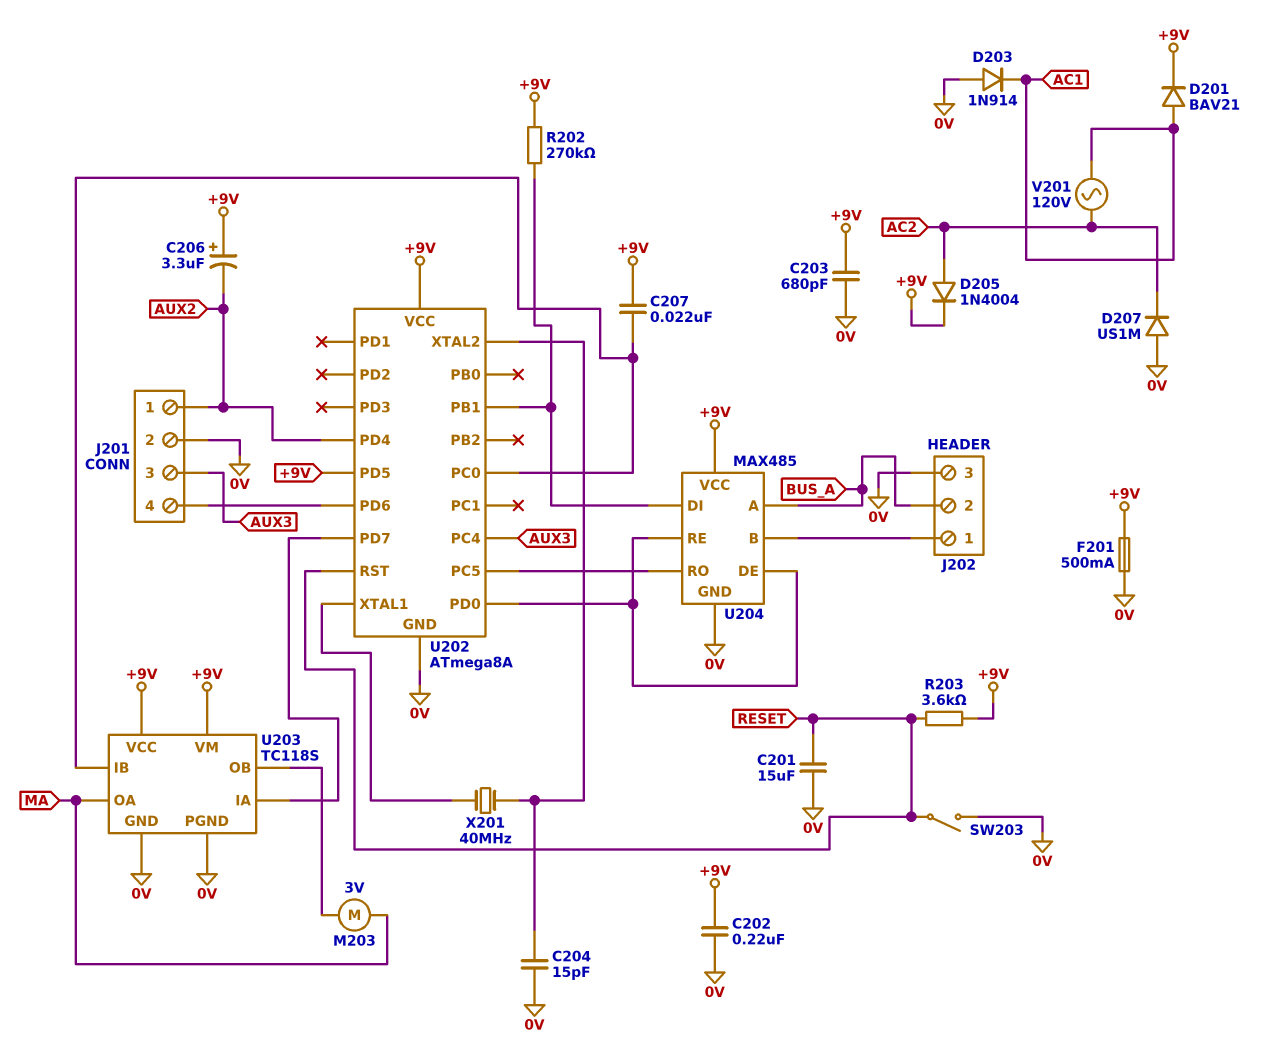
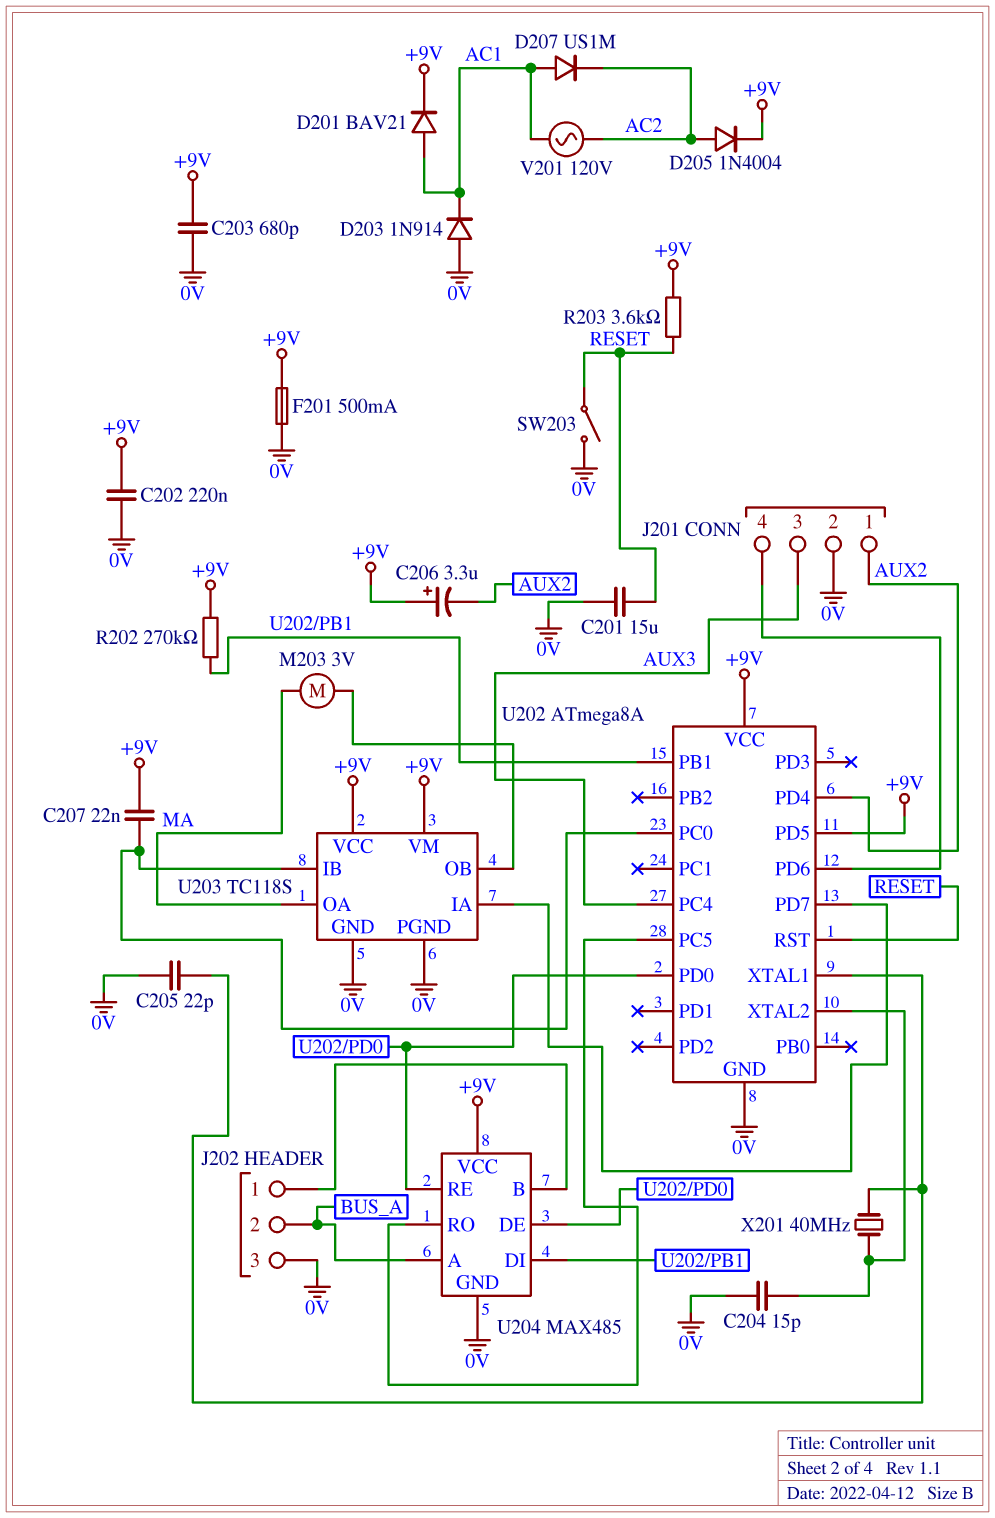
C205: none -> 22pF (0V, U202/XTAL1)
D207: diode US1M (A 0V, K AC2) -> diode US1M (A AC1, K AC2)

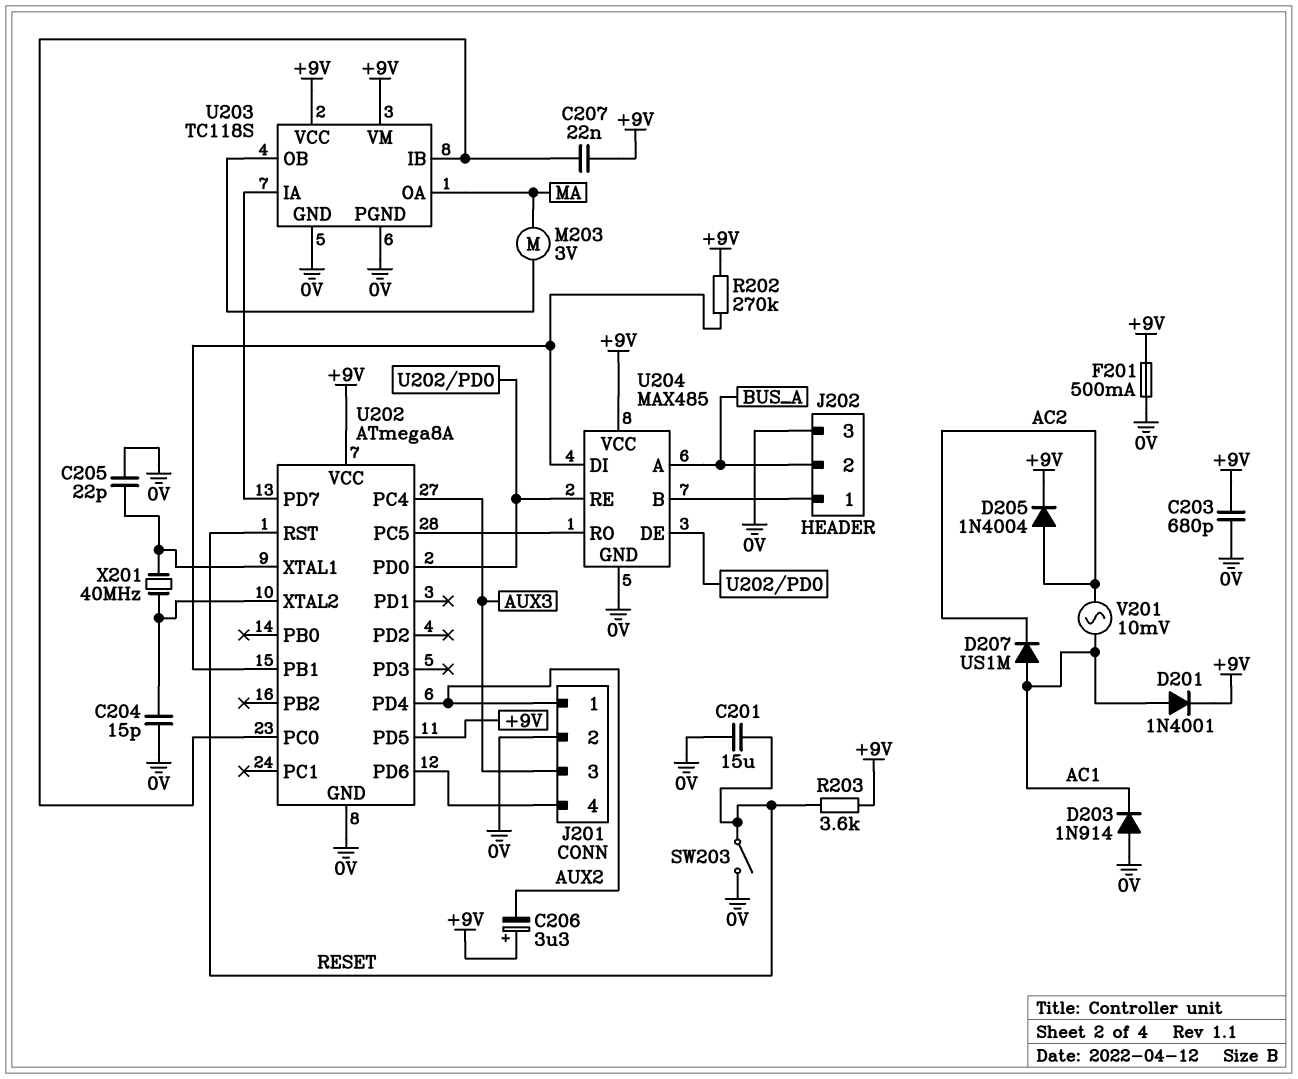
C202: 220nF (+9V, 0V) -> none
D201: diode BAV21 (A AC1, K +9V) -> diode 1N4001 (A AC1, K +9V)
V201: AC 120V (AC1, AC2) -> AC 10mV (AC1, AC2)

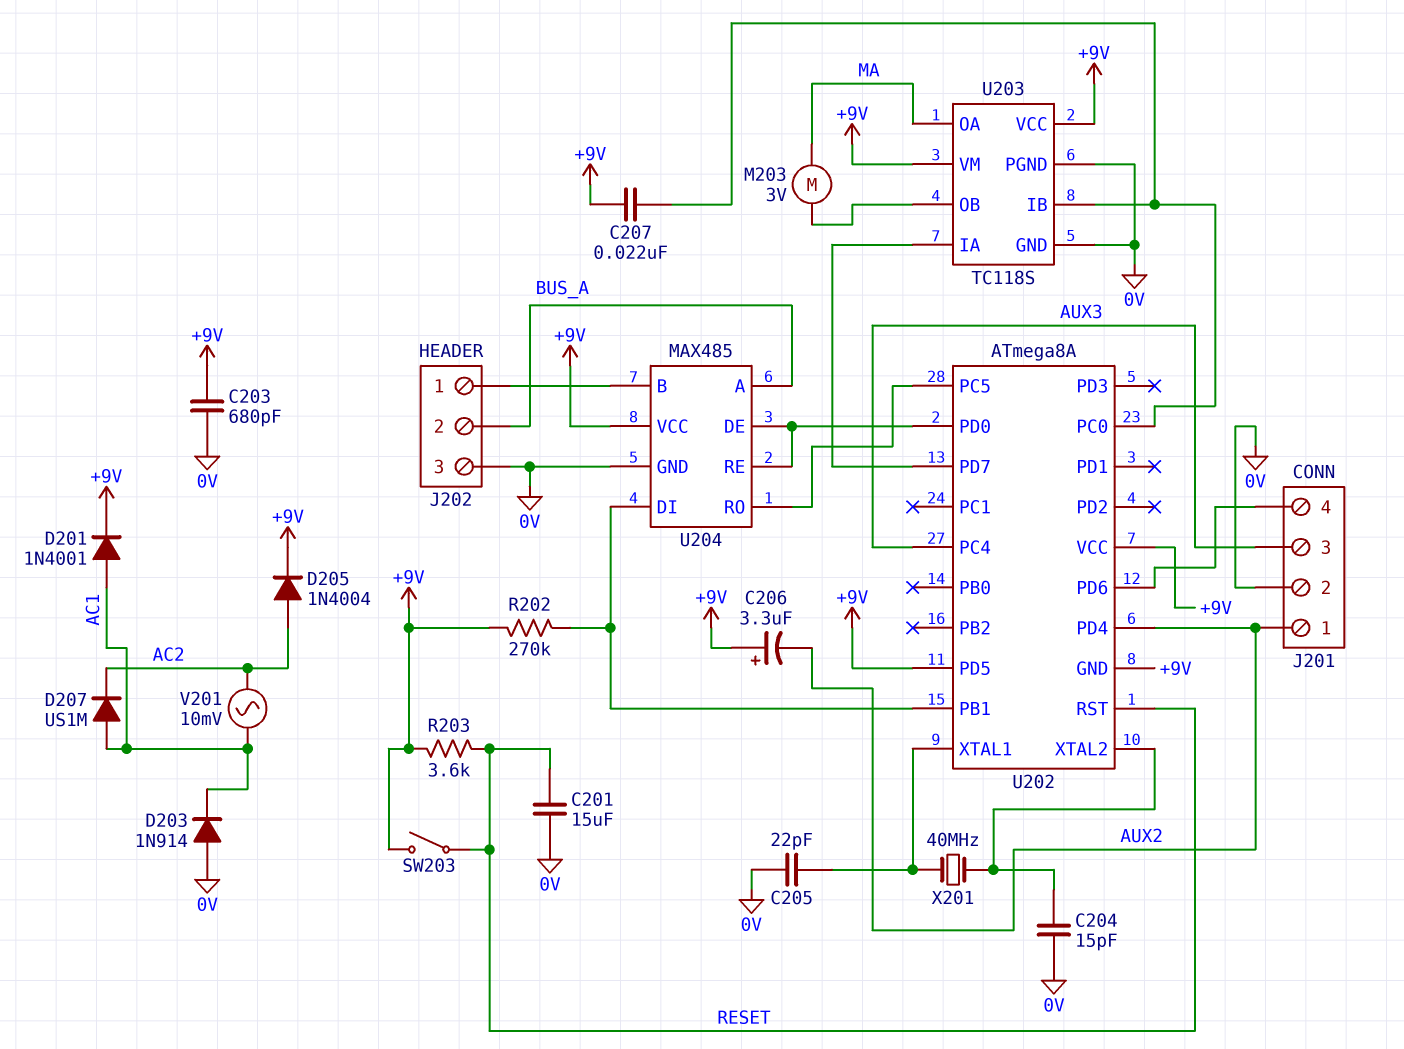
F201: 500mA (+9V, 0V) -> none
SW203: switch (0V, RESET) -> switch (+9V, RESET)
U202 pin GND: 0V -> +9V

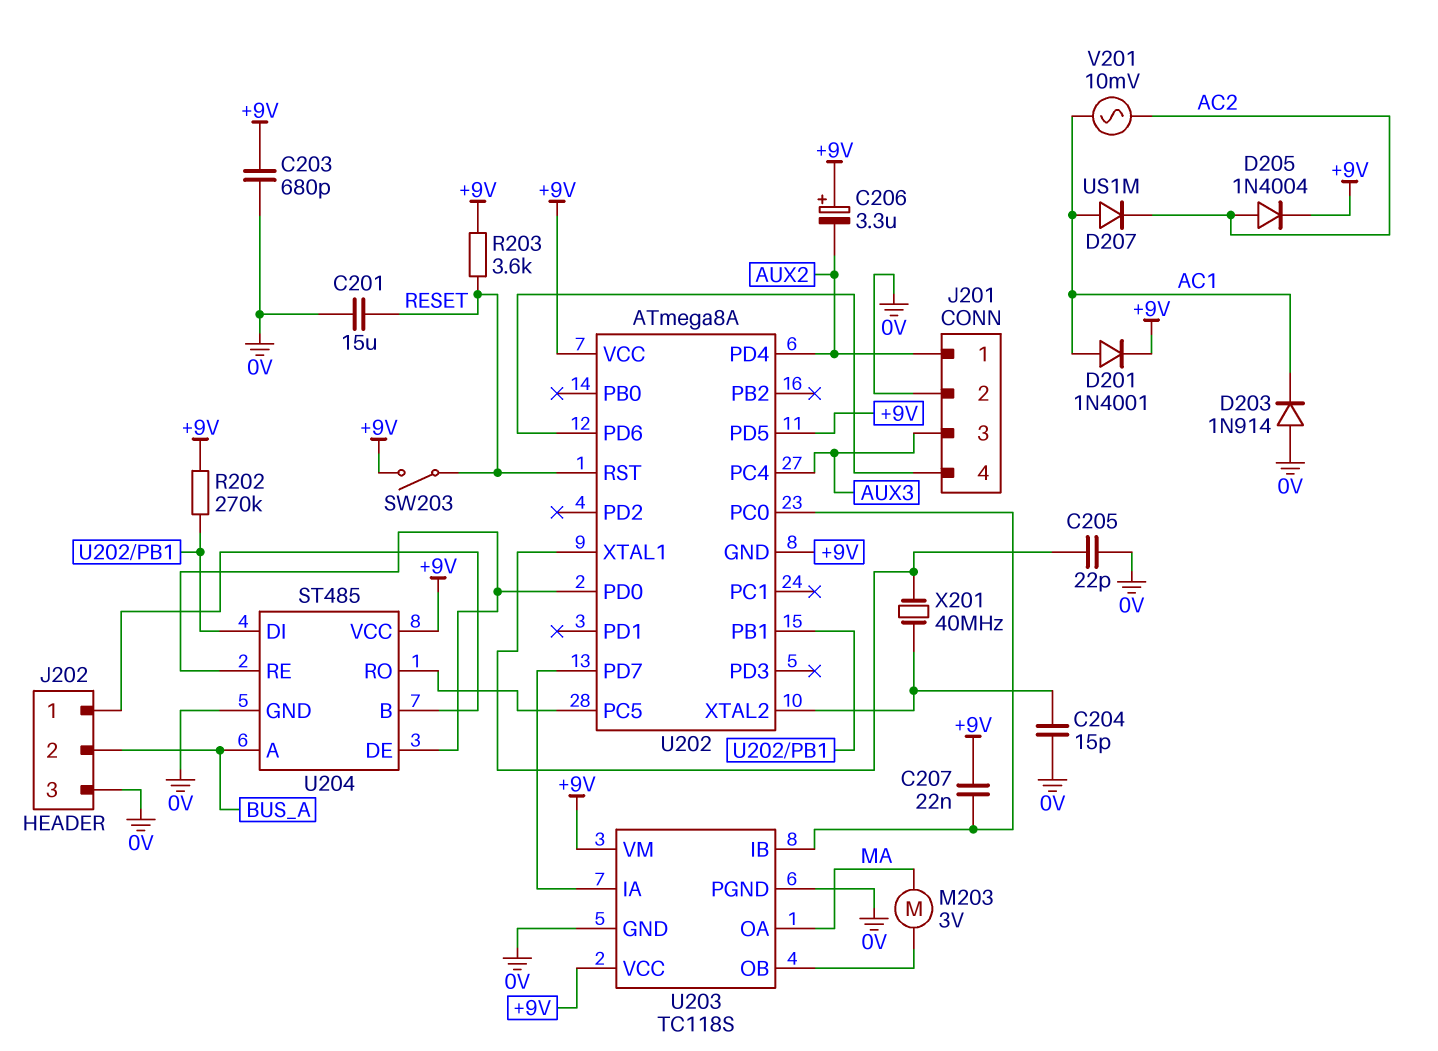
U204: MAX485 -> ST485

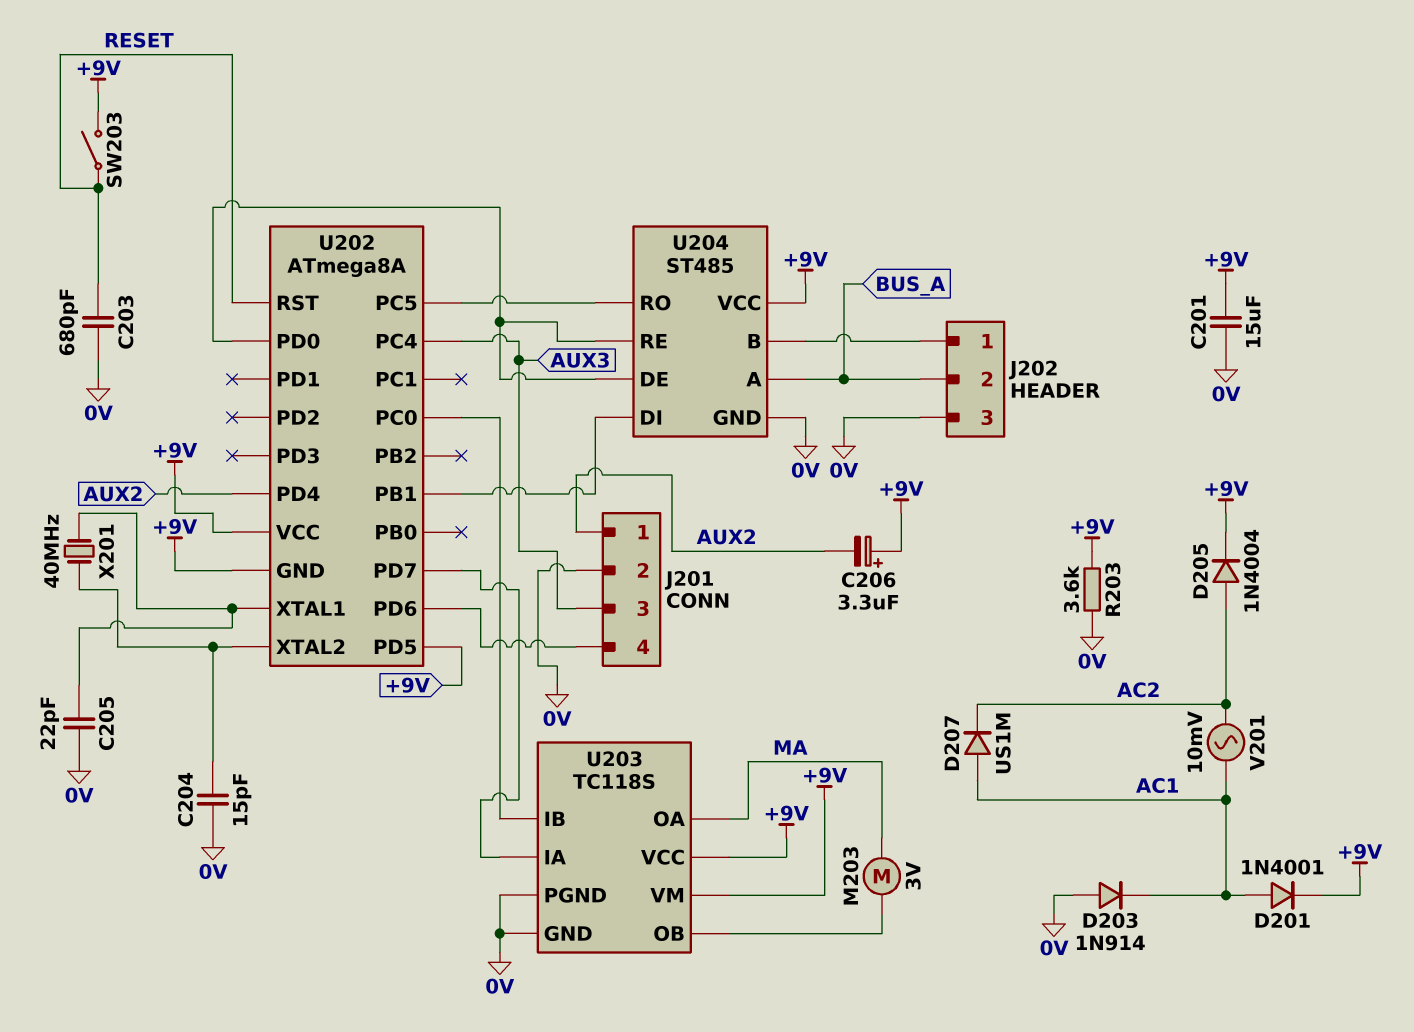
C201: 15uF (0V, RESET) -> 15uF (+9V, 0V)
C203: 680pF (+9V, 0V) -> 680pF (0V, RESET)
C207: 22nF (+9V, U202/PC0) -> none
R202: 270k (+9V, U202/PB1) -> none
R203: 3.6k (+9V, RESET) -> 3.6k (+9V, 0V)

